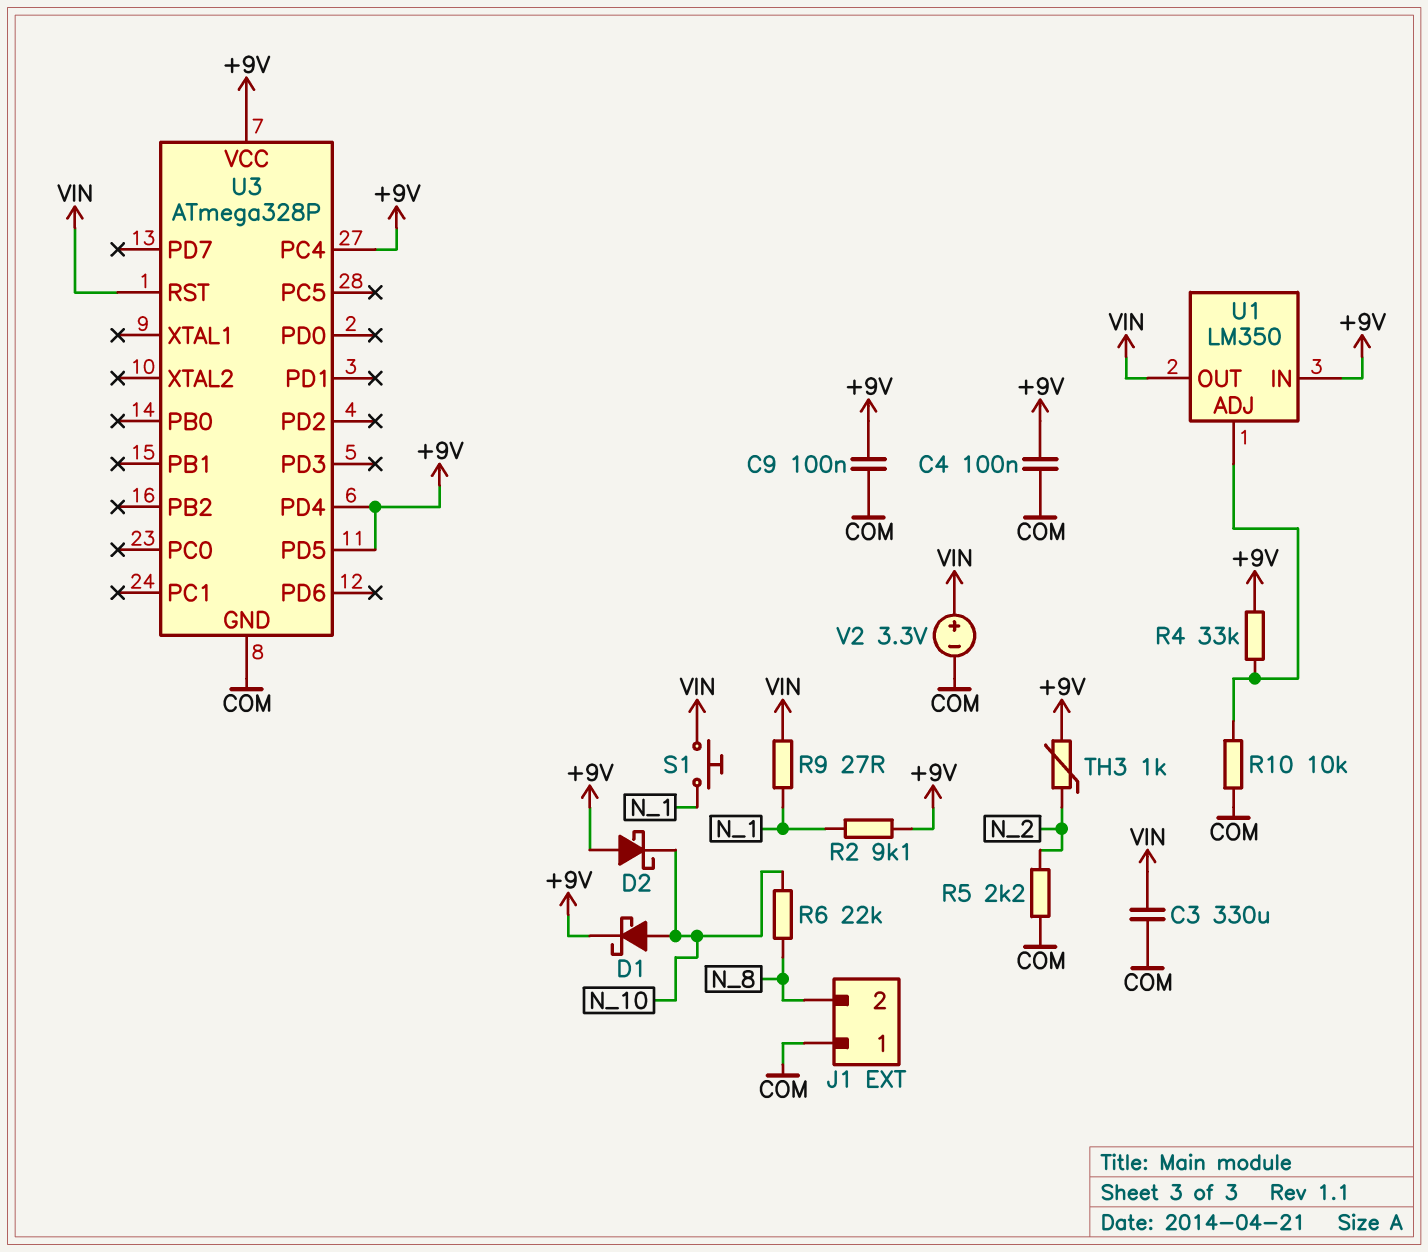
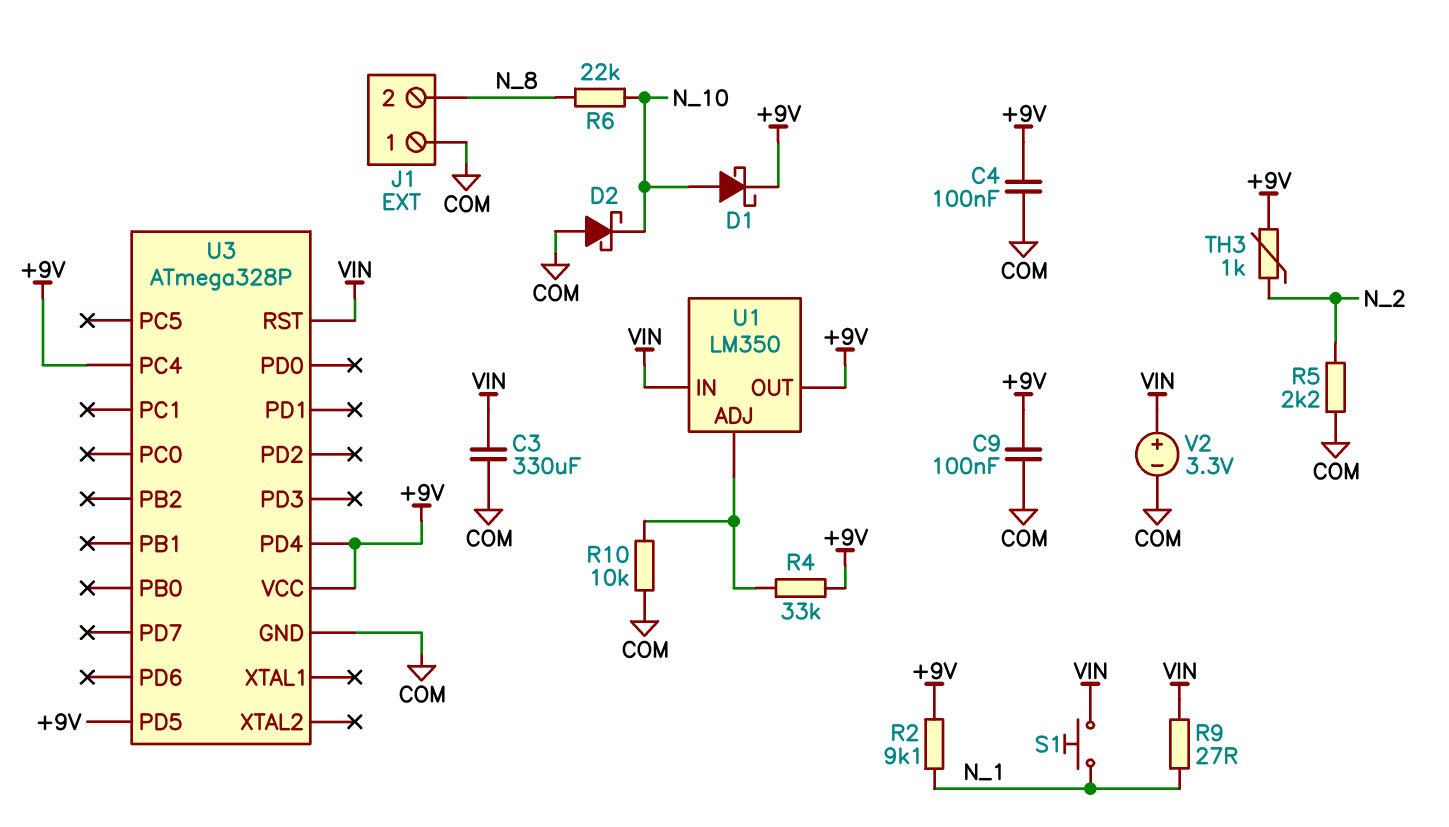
D2: schottky (A +9V, K N_10) -> schottky (A COM, K N_10)
U1 pin IN: +9V -> VIN
U1 pin OUT: VIN -> +9V

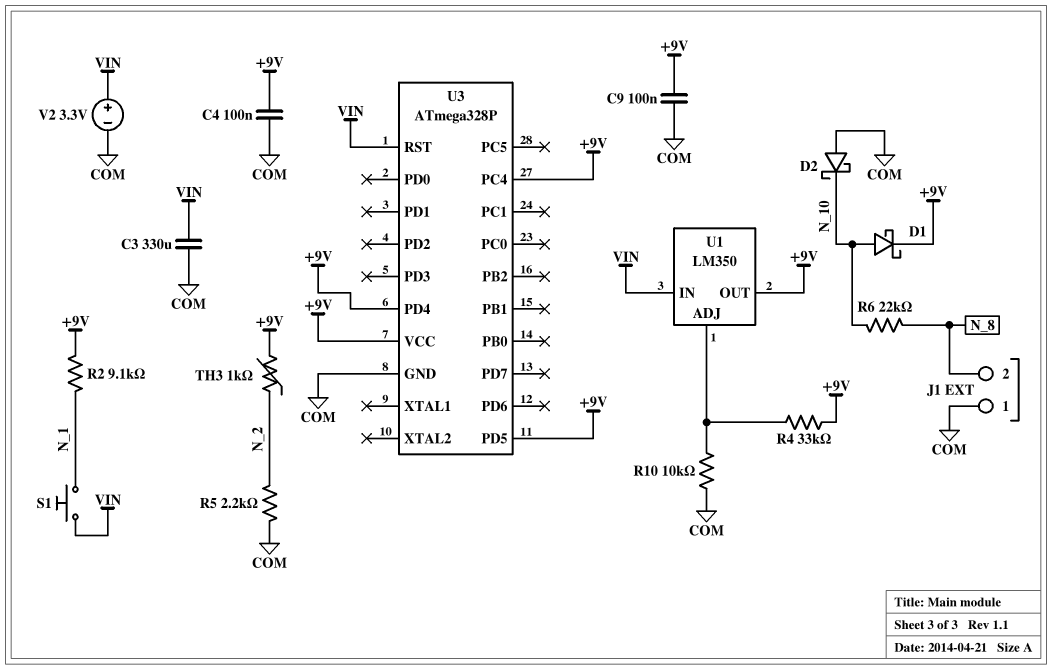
R9: 27 (N_1, VIN) -> none

